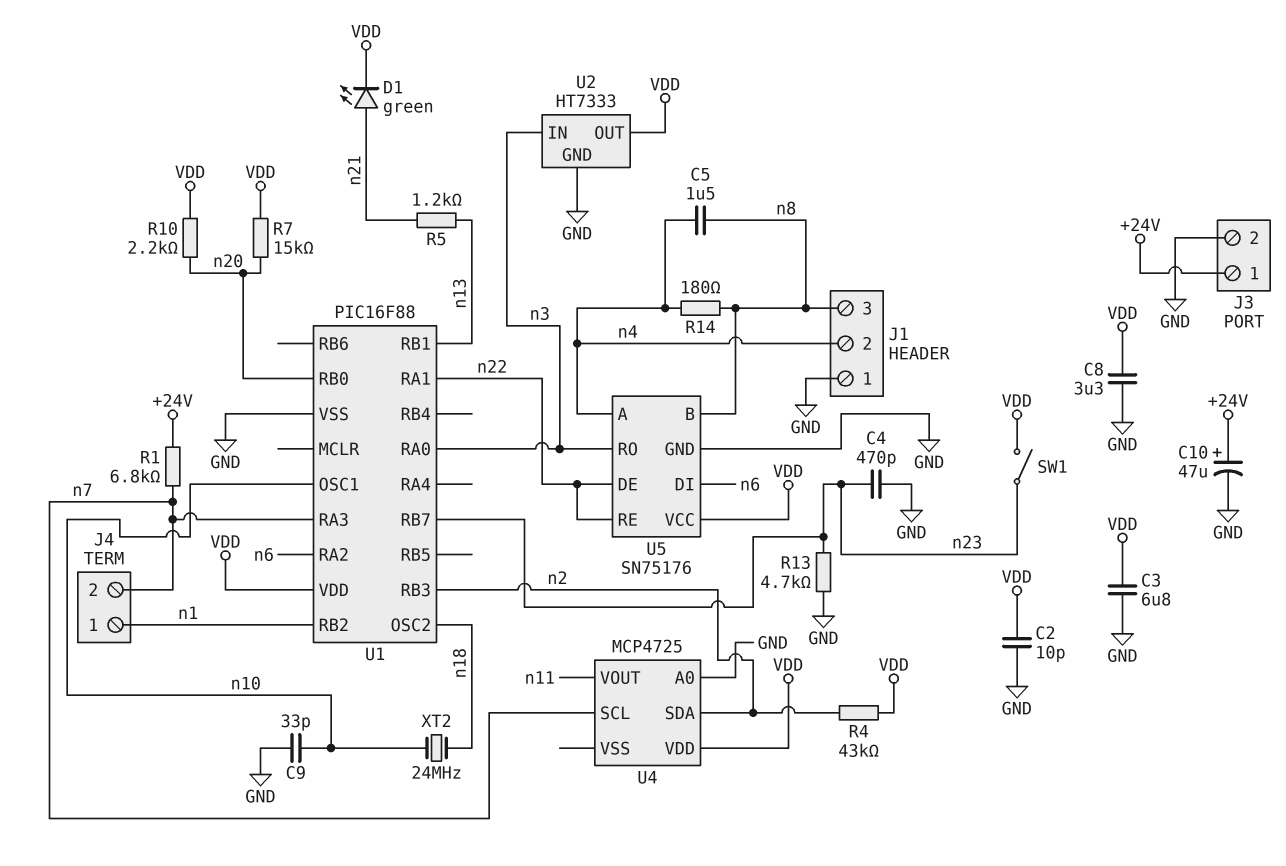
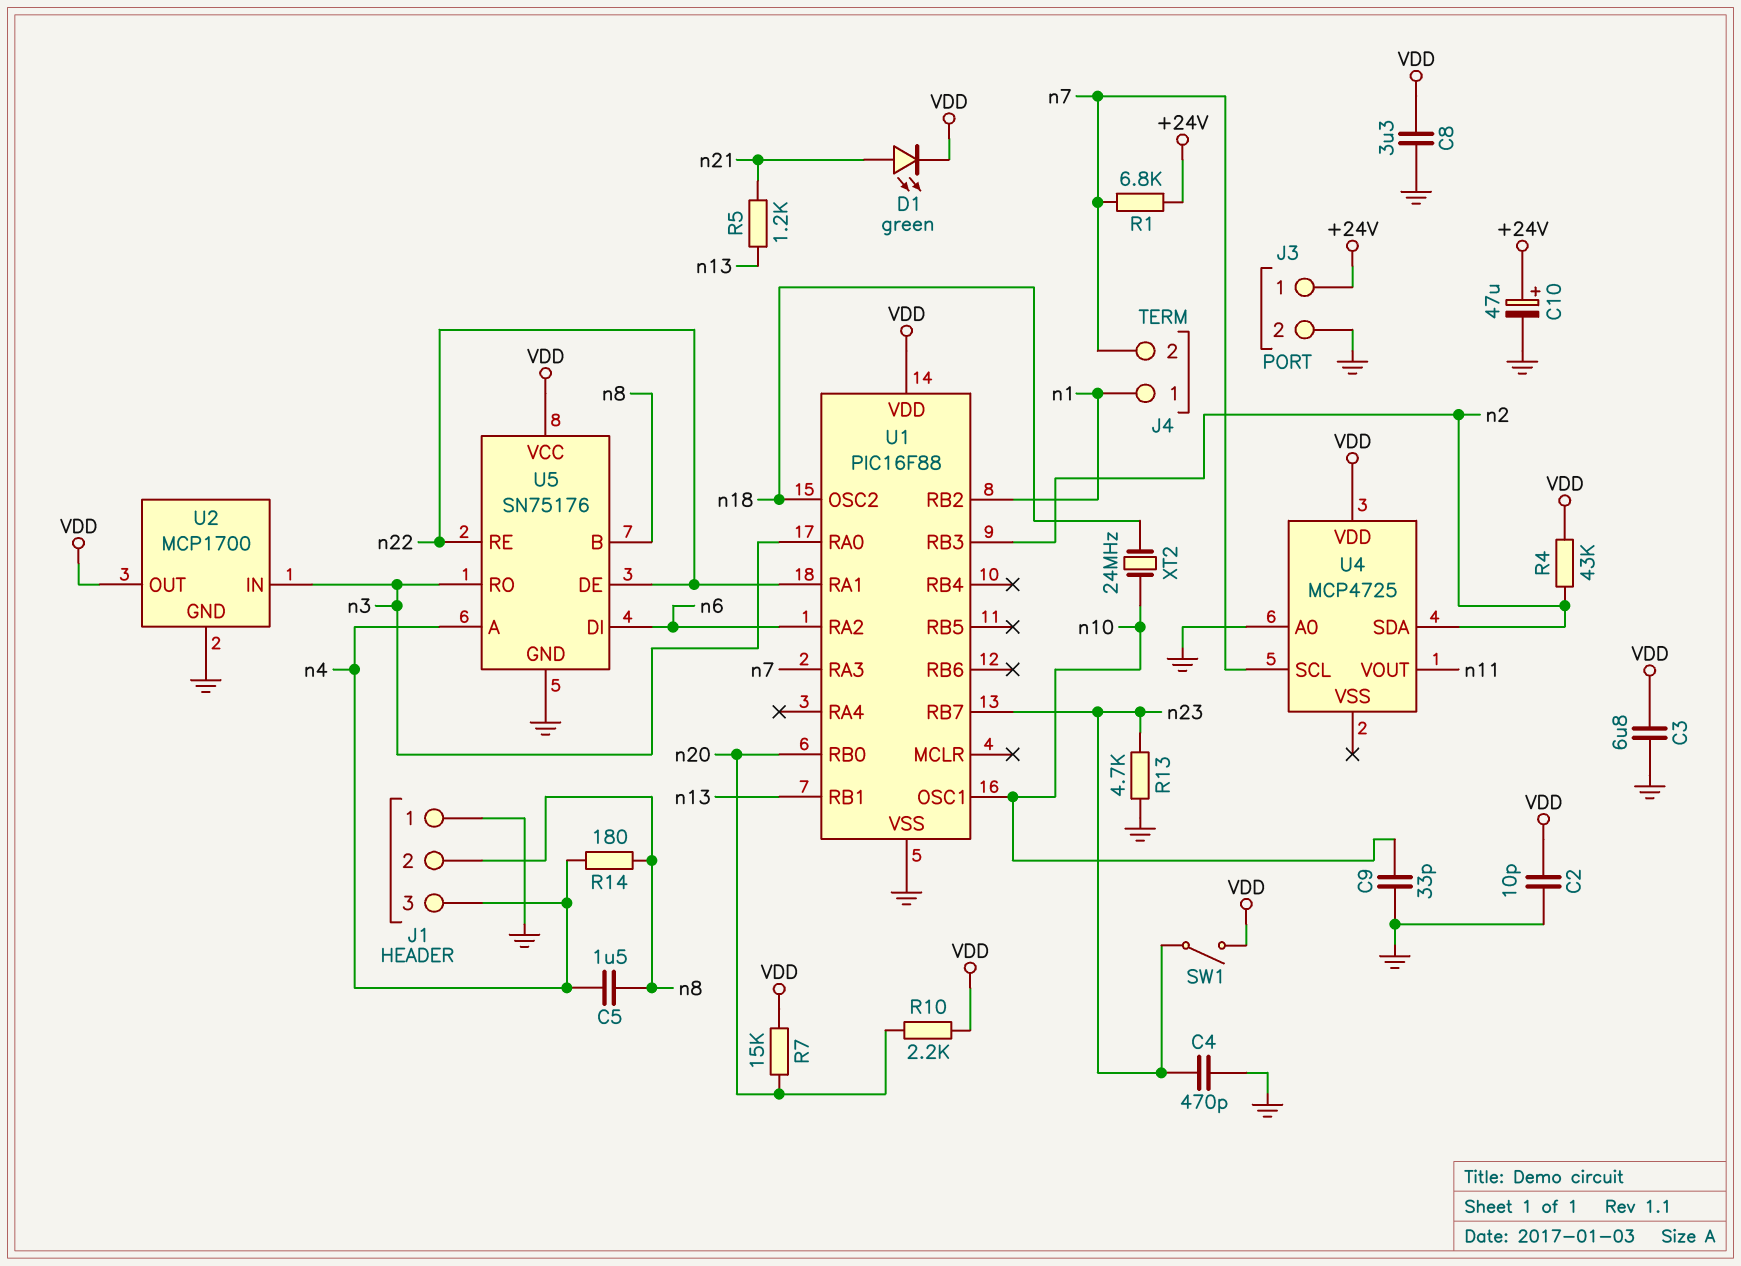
J1 pin 2: n4 -> n8
J1 pin 3: n8 -> n4
U2: HT7333 -> MCP1700

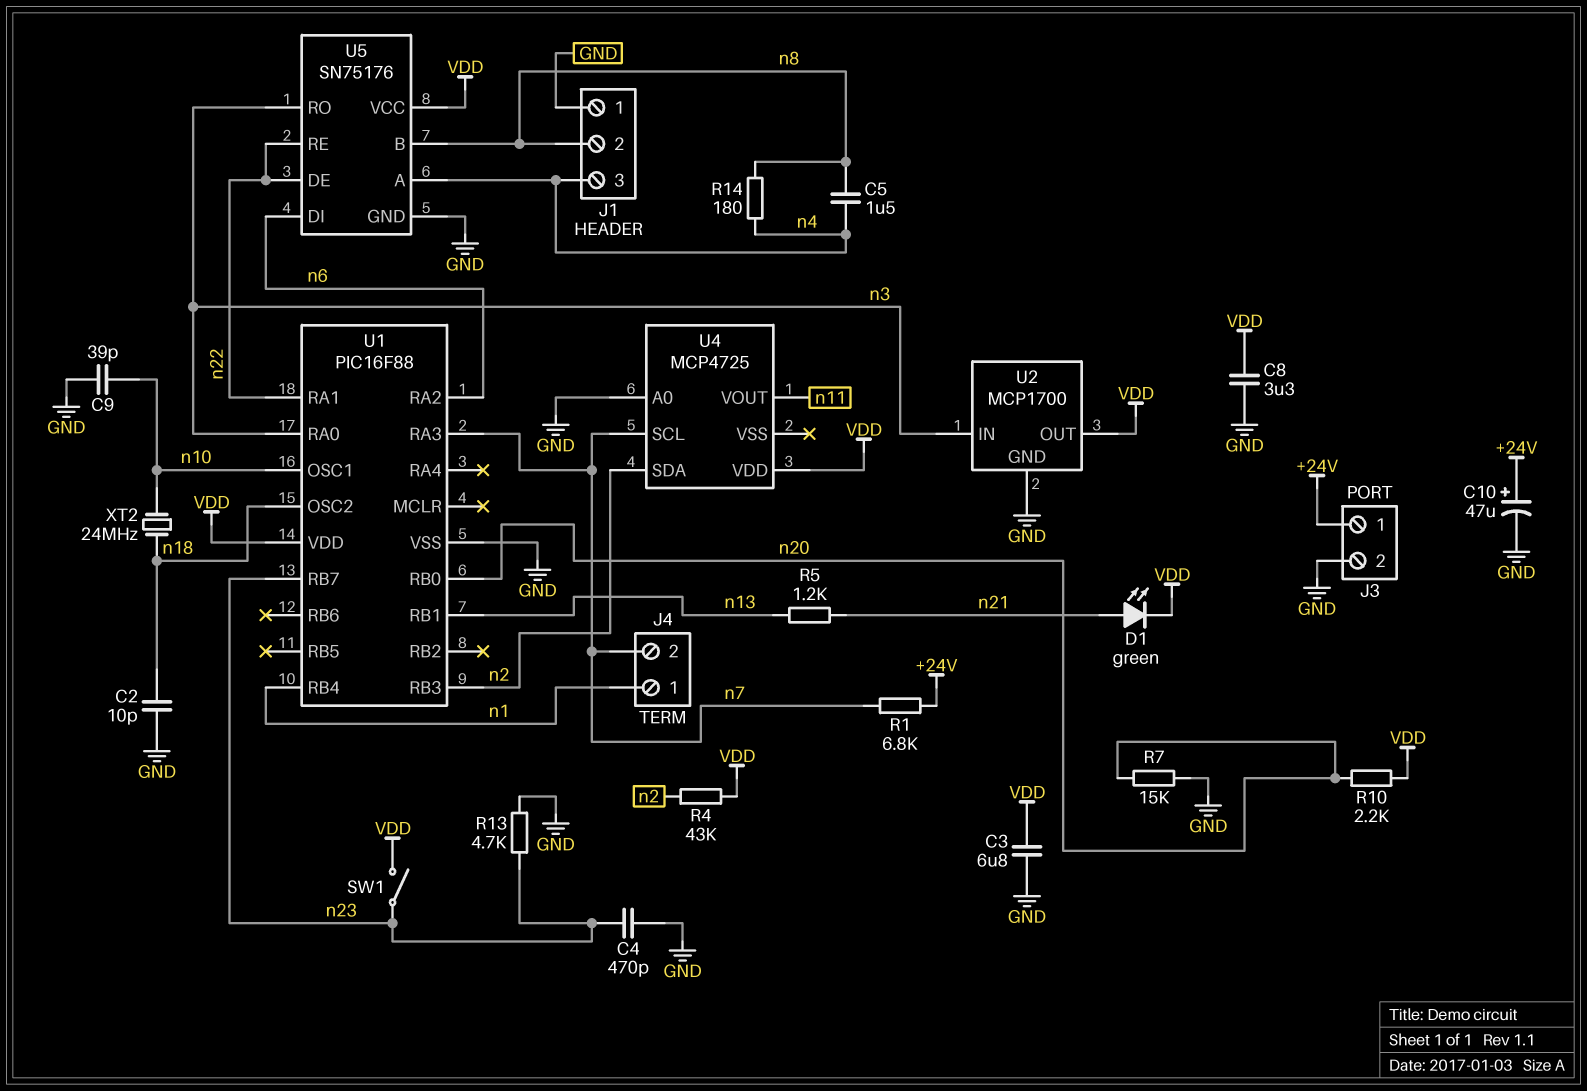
C2: 10pF (GND, VDD) -> 10pF (GND, n18)
C9: 33pF (GND, n10) -> 39pF (GND, n10)
R7: 15k (VDD, n20) -> 15k (GND, n20)
U1 pin RB2: n1 -> none
U1 pin RB4: none -> n1

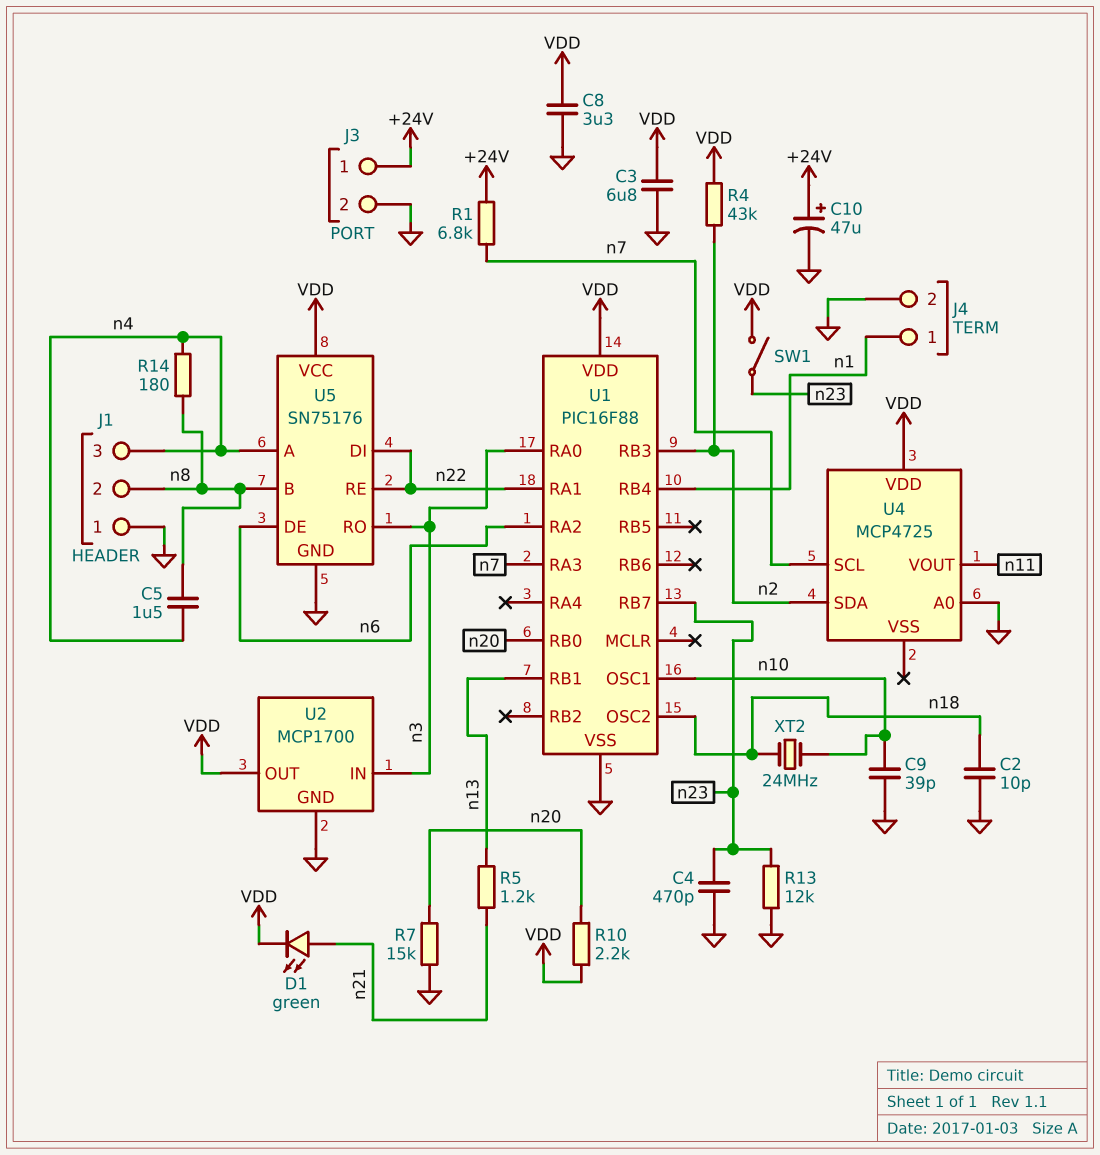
J4 pin 2: n7 -> GND
R13: 4.7k (GND, n23) -> 12k (GND, n23)
U5 pin DE: n22 -> n6
U5 pin DI: n6 -> n22

